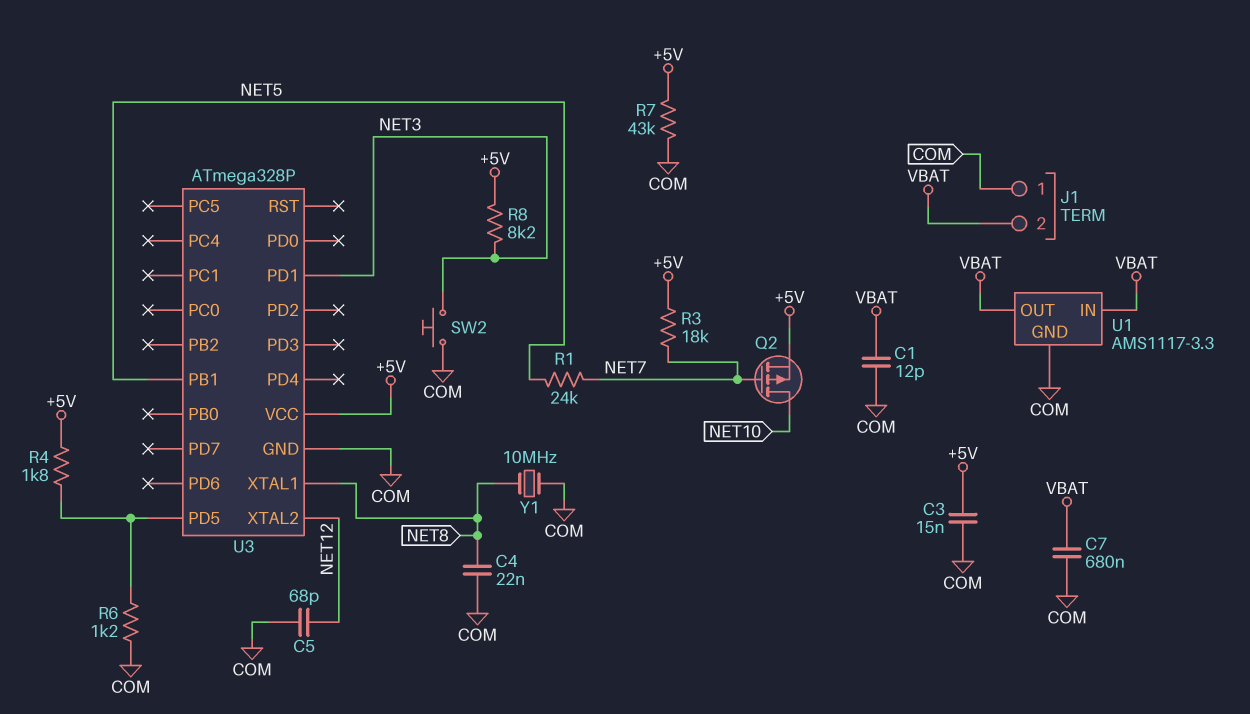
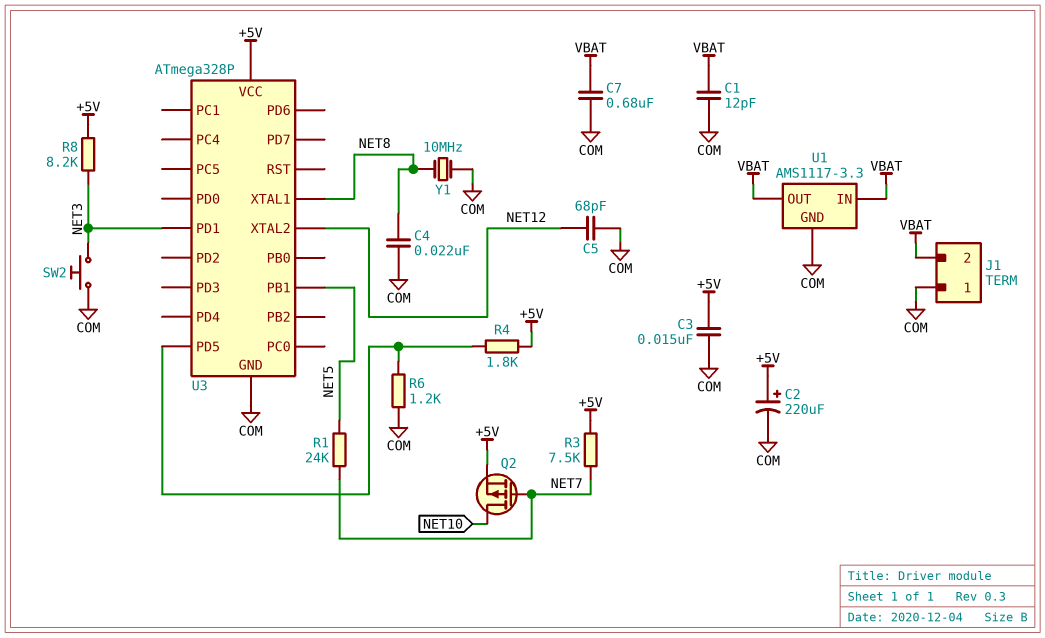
C2: none -> 220uF (plus +5V, minus COM)
R3: 18k (+5V, NET7) -> 7.5k (+5V, NET7)
R7: 43k (+5V, COM) -> none

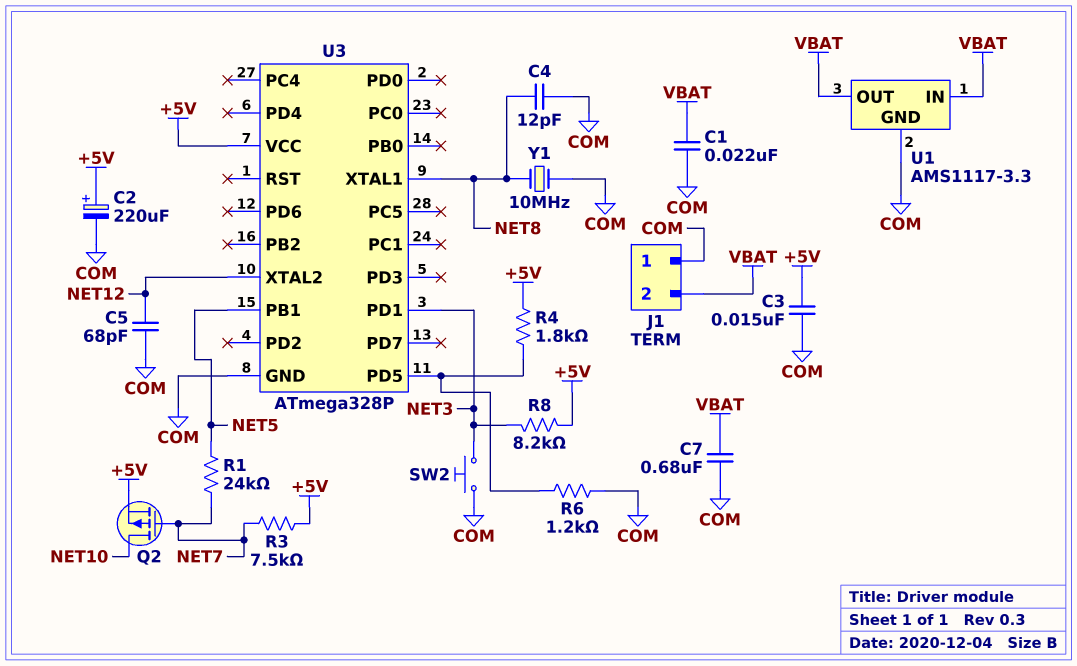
C1: 12pF (COM, VBAT) -> 22nF (COM, VBAT)
C4: 22nF (COM, NET8) -> 12pF (COM, NET8)

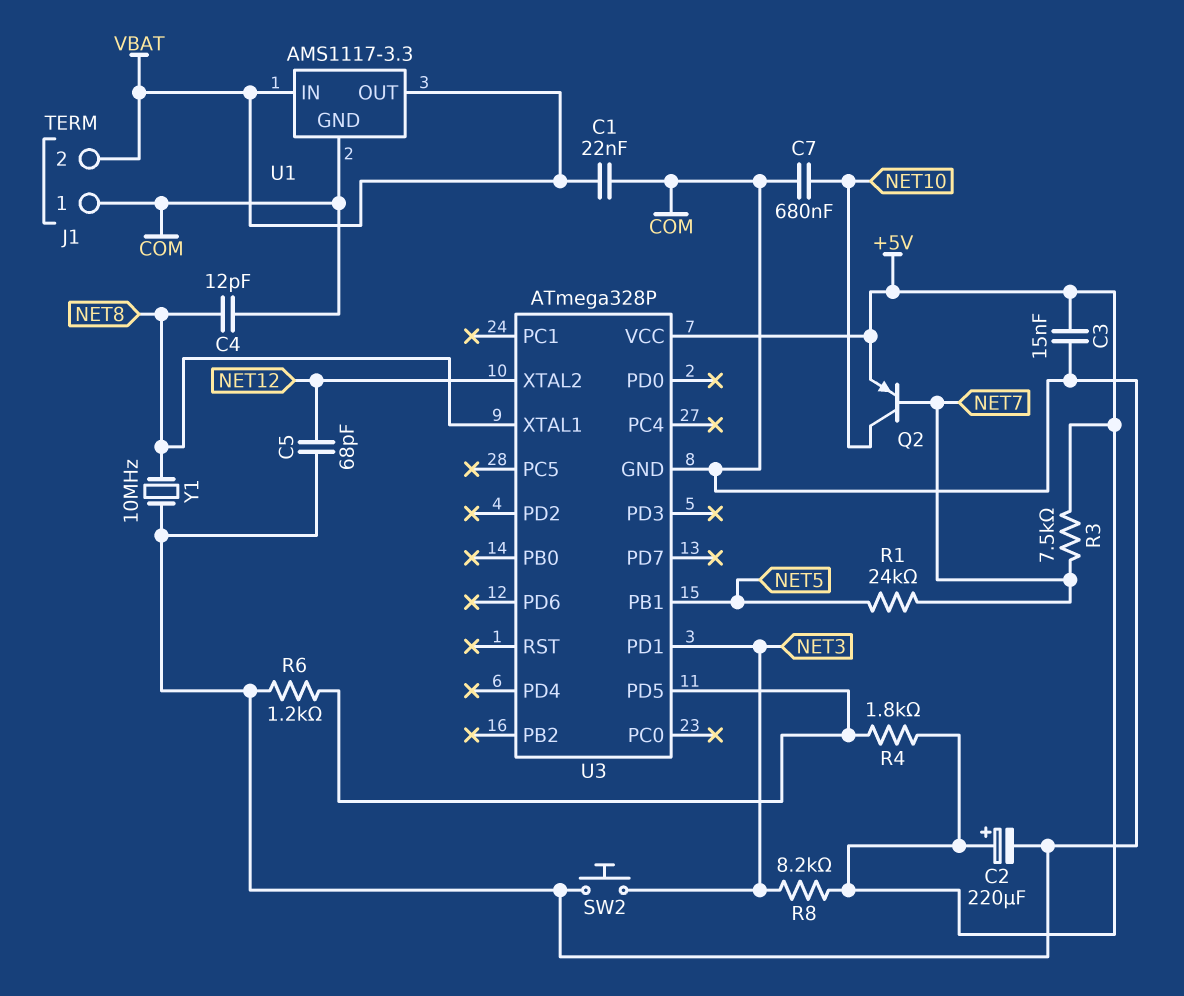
C7: 680nF (COM, VBAT) -> 680nF (COM, NET10)
Q2: PMOS (G NET7, D NET10, S +5V) -> PNP (B NET7, C NET10, E +5V)

